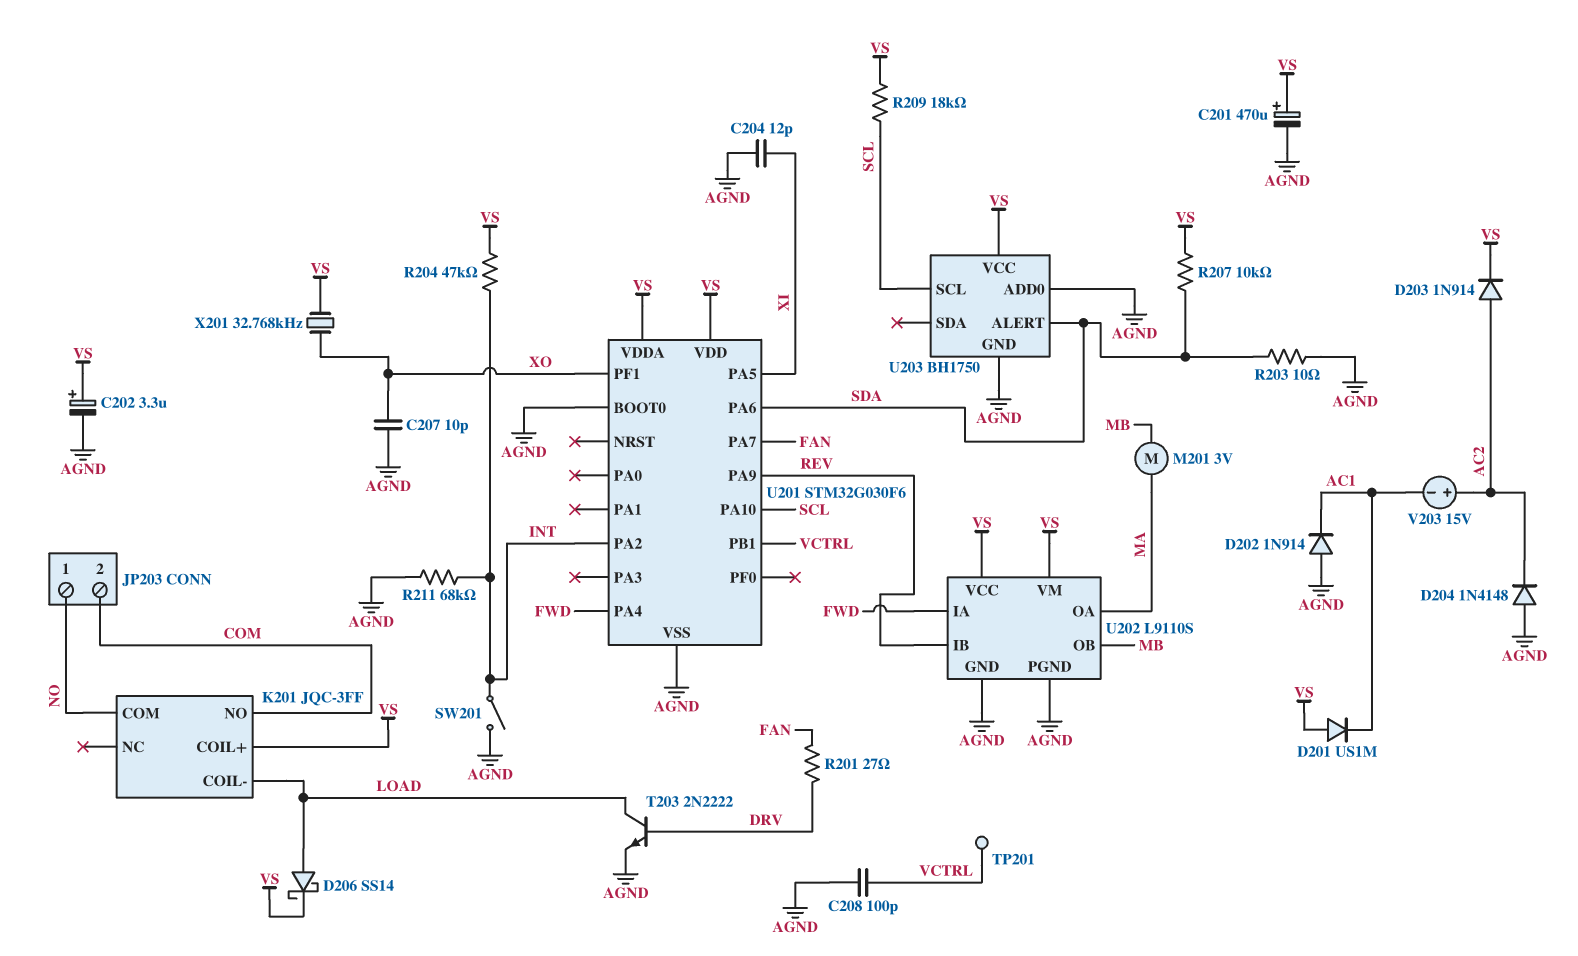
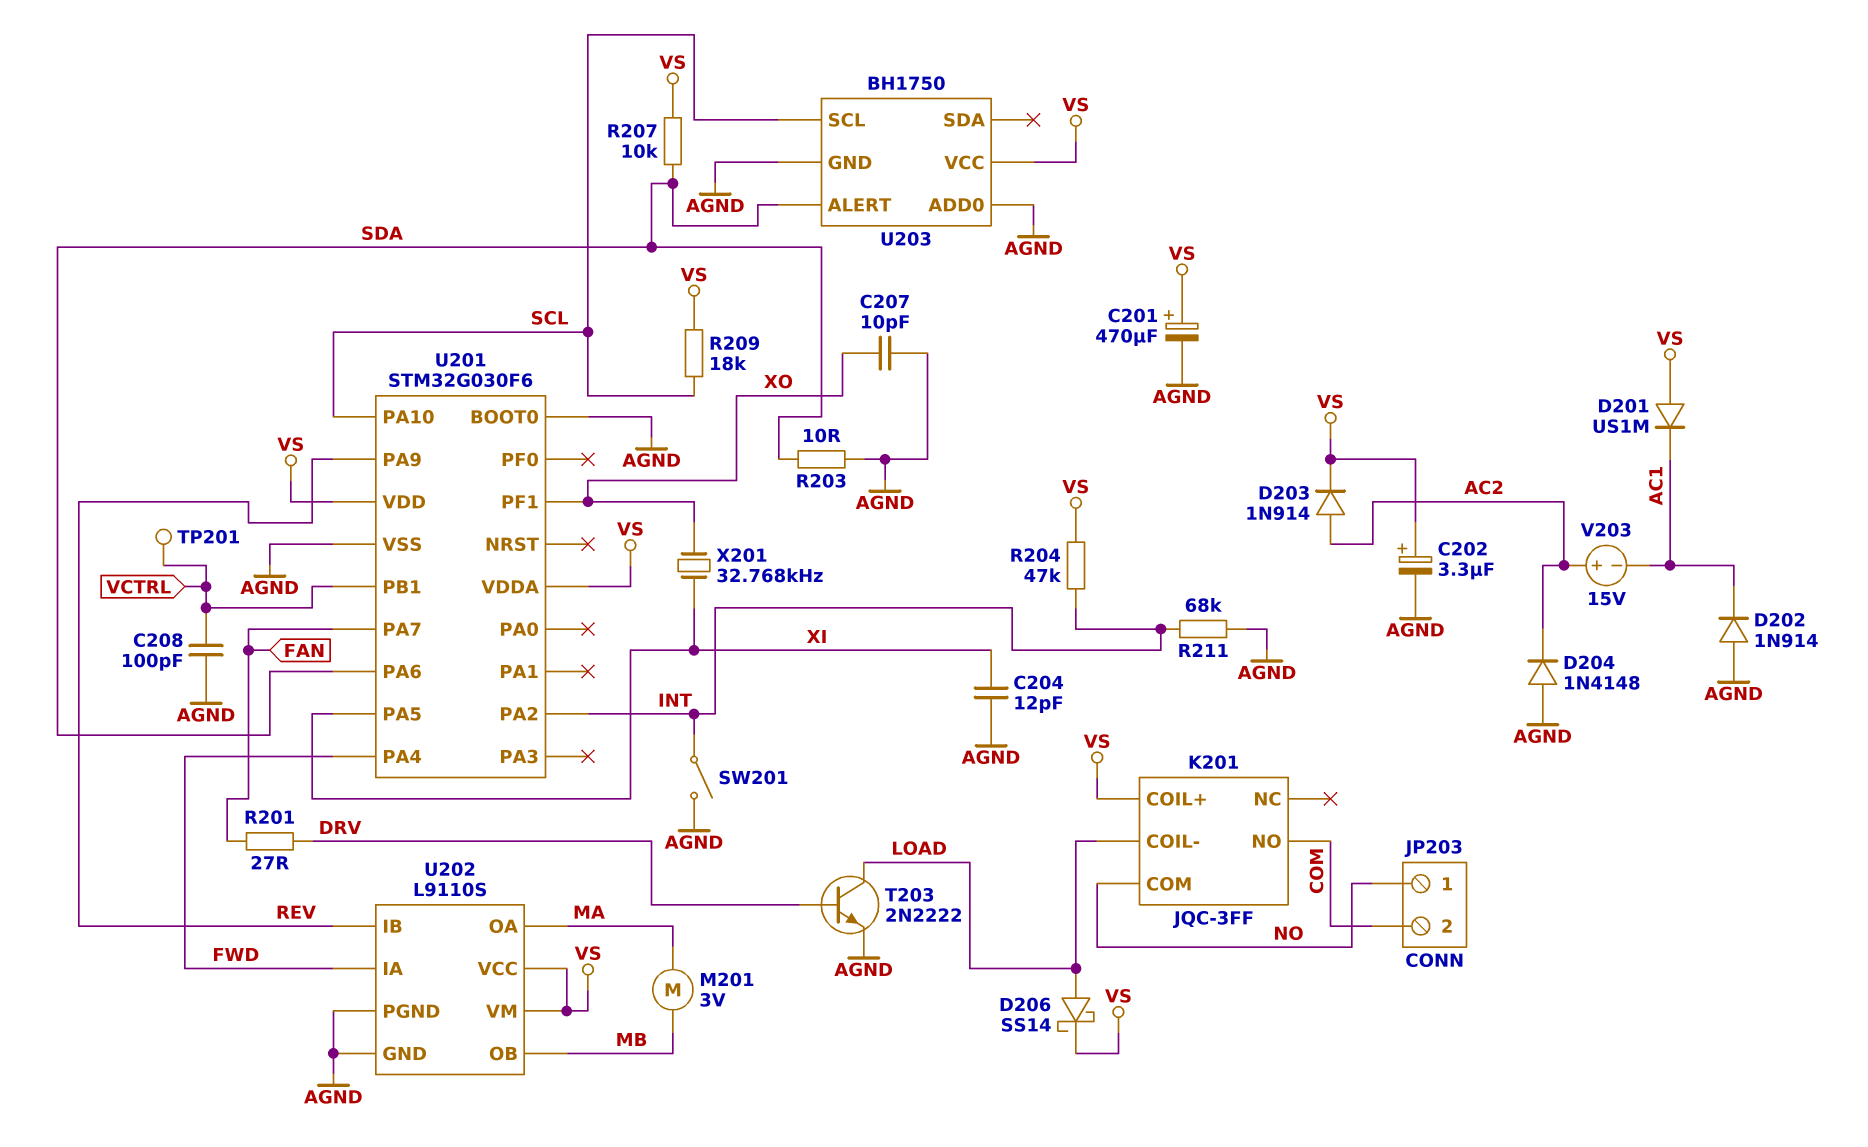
X201: 32.768kHz (VS, XO) -> 32.768kHz (XI, XO)

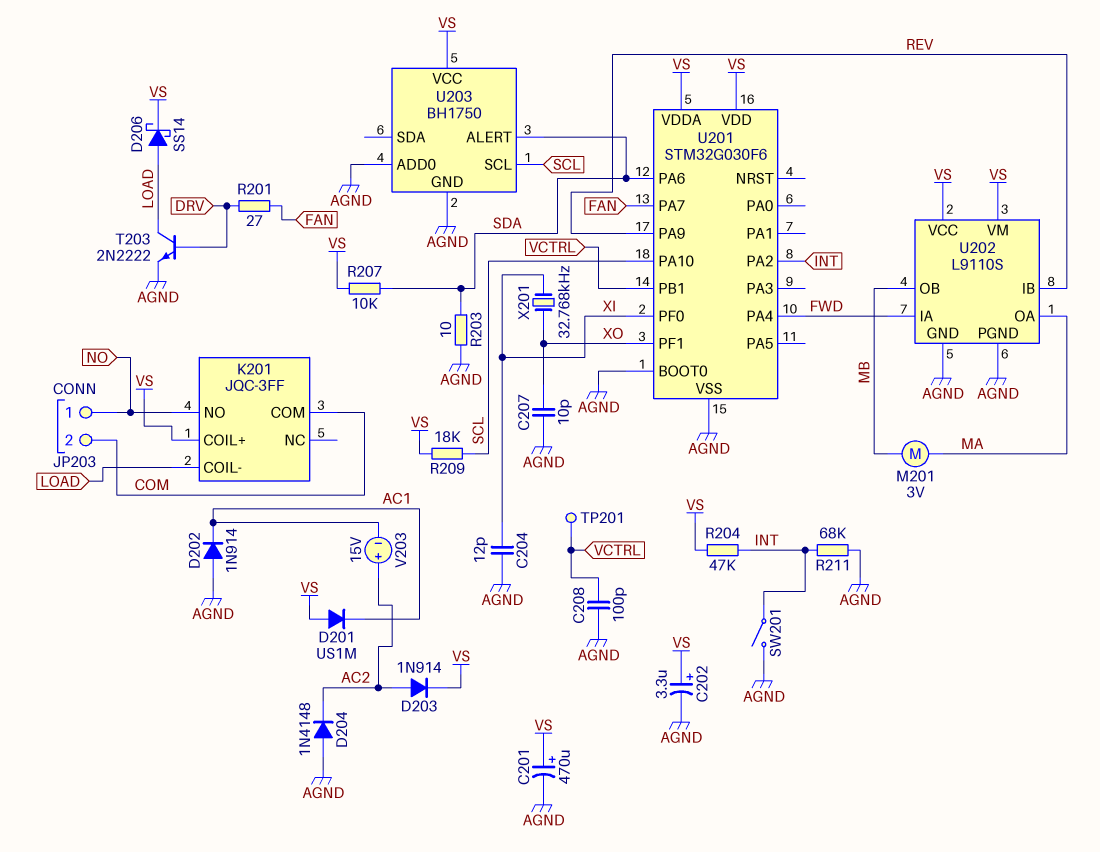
K201 pin COM: NO -> COM
K201 pin NO: COM -> NO
U201 pin PA5: XI -> none
U201 pin PF0: none -> XI

